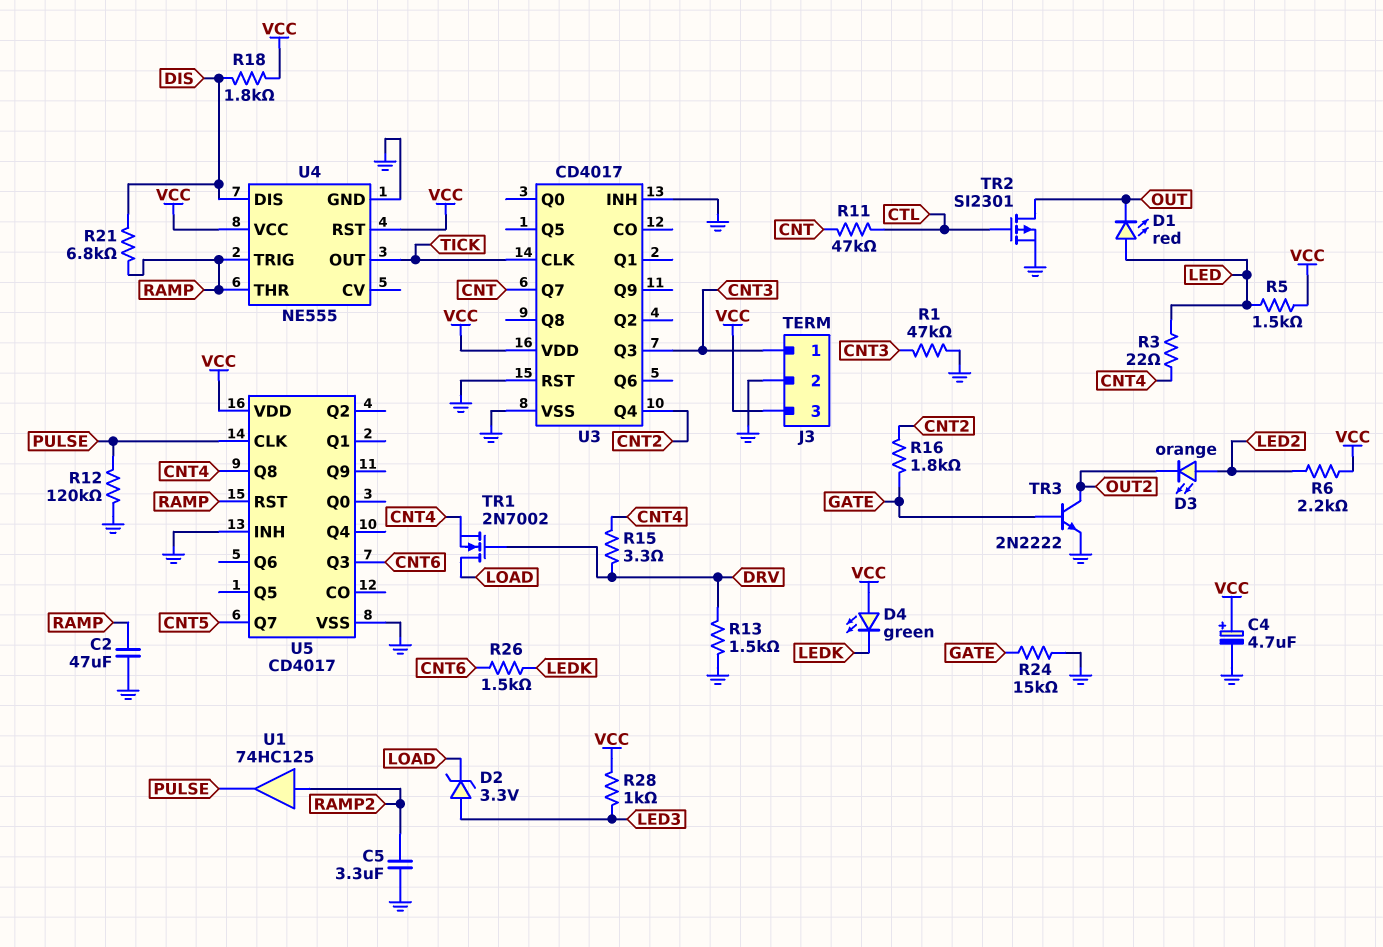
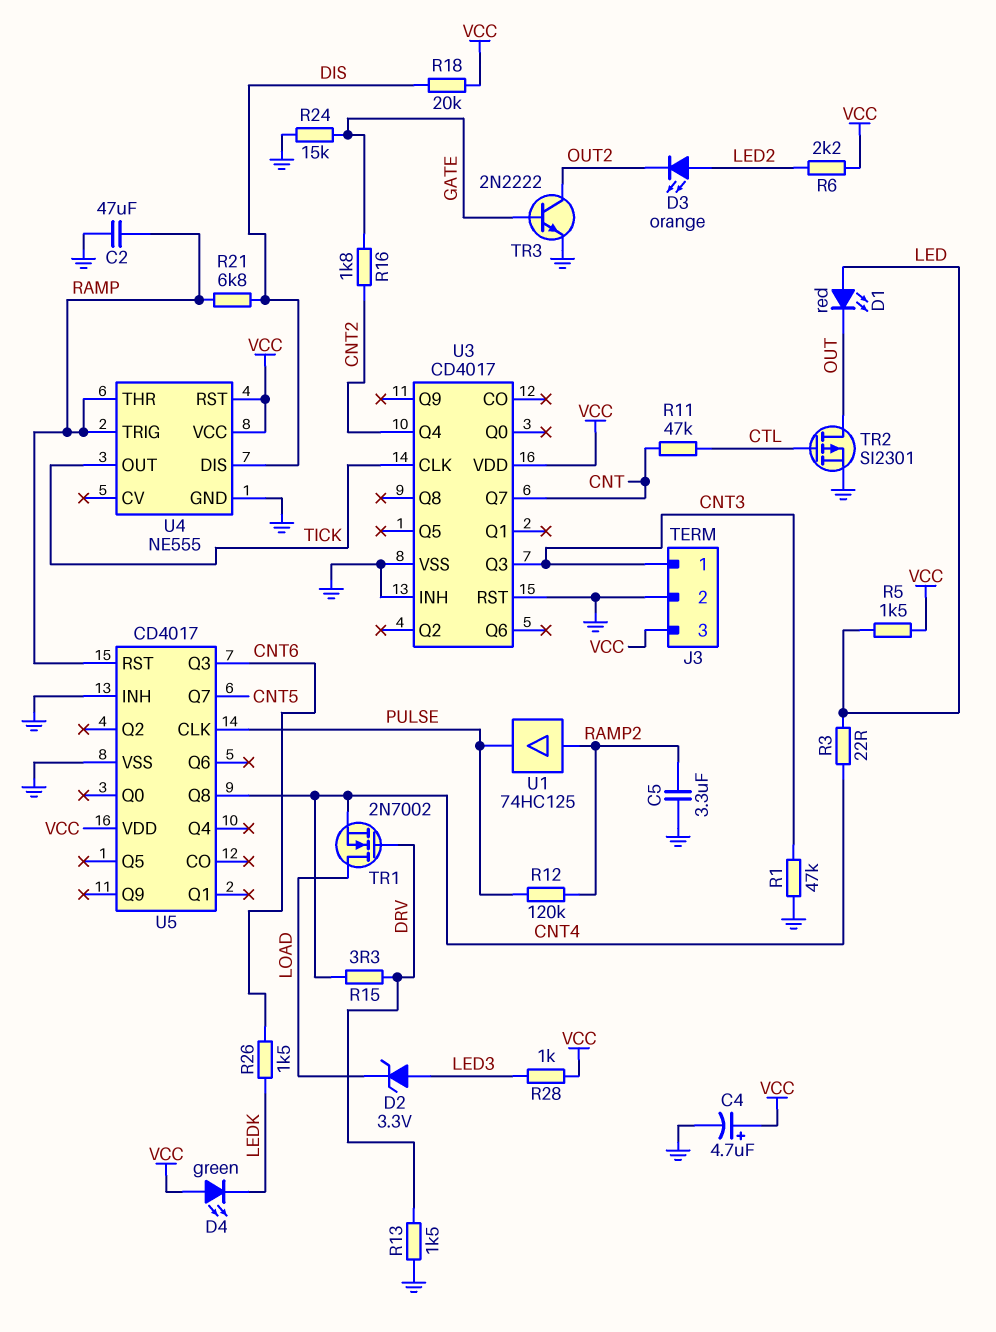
R12: 120k (GND, PULSE) -> 120k (PULSE, RAMP2)
R18: 1.8k (DIS, VCC) -> 20k (DIS, VCC)

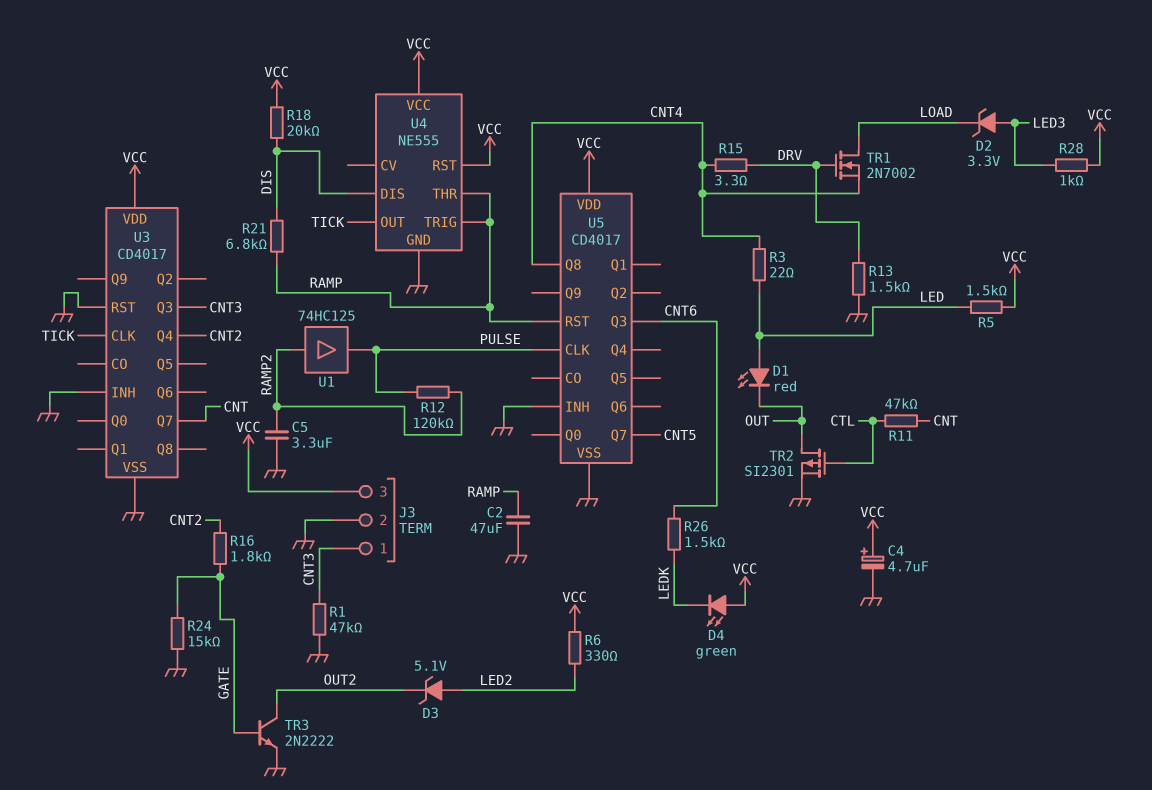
D3: LED orange (A LED2, K OUT2) -> zener 5.1V (A LED2, K OUT2)
R6: 2.2k (LED2, VCC) -> 330 (LED2, VCC)

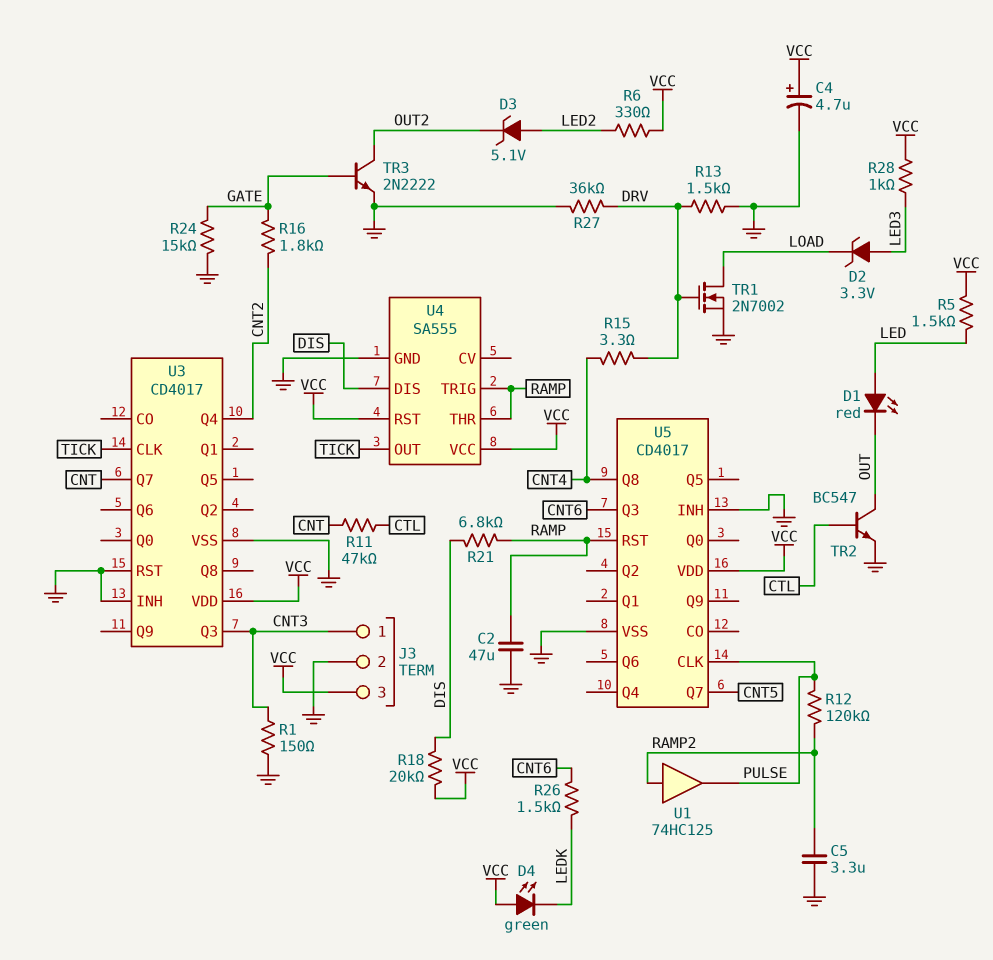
R1: 47k (CNT3, GND) -> 150 (CNT3, GND)
R3: 22 (CNT4, LED) -> none
R27: none -> 36k (DRV, GND)
TR1: NMOS 2N7002 (G DRV, D LOAD, S CNT4) -> NMOS 2N7002 (G DRV, D LOAD, S GND)
TR2: PMOS SI2301 (G CTL, D OUT, S GND) -> NPN BC547 (B CTL, C OUT, E GND)
U4: NE555 -> SA555

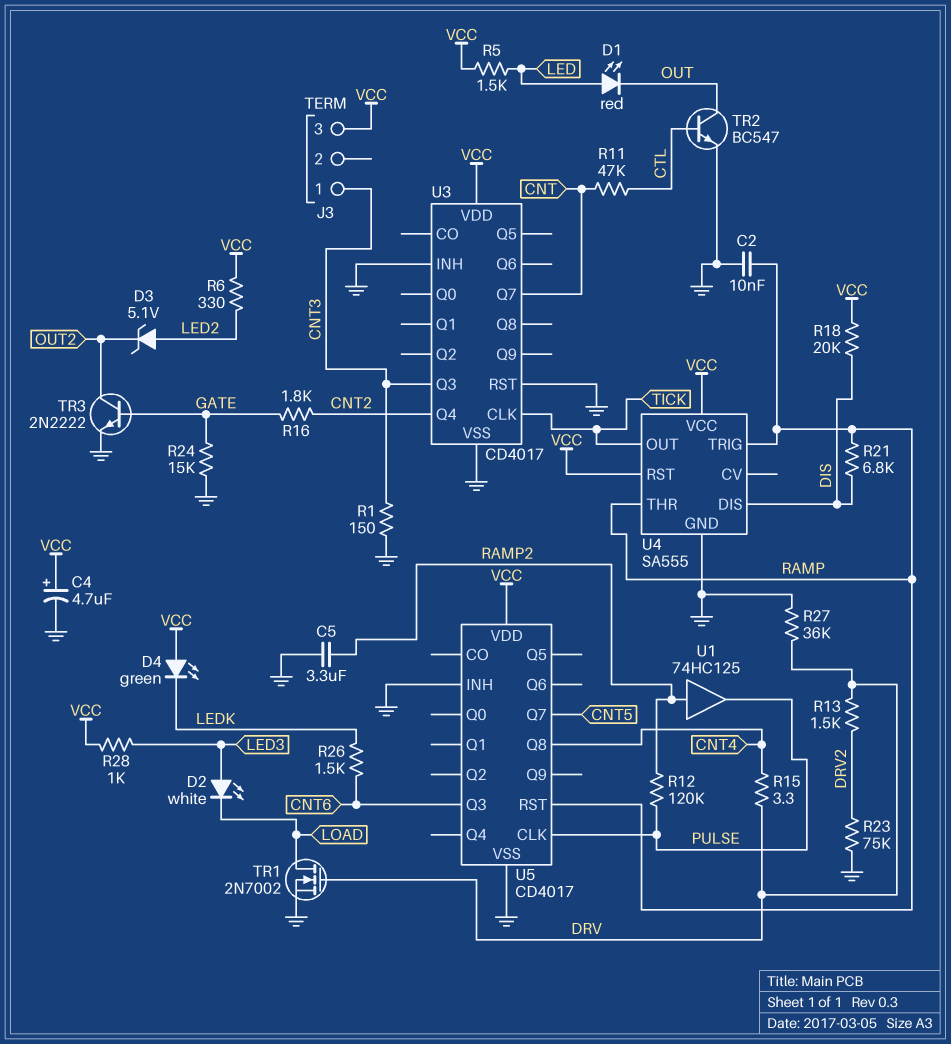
C2: 47uF (GND, RAMP) -> 10nF (GND, RAMP)
D2: zener 3.3V (A LED3, K LOAD) -> LED white (A LED3, K LOAD)
J3 pin 2: GND -> none
R13: 1.5k (DRV, GND) -> 1.5k (DRV, DRV2)
R23: none -> 75k (DRV2, GND)

